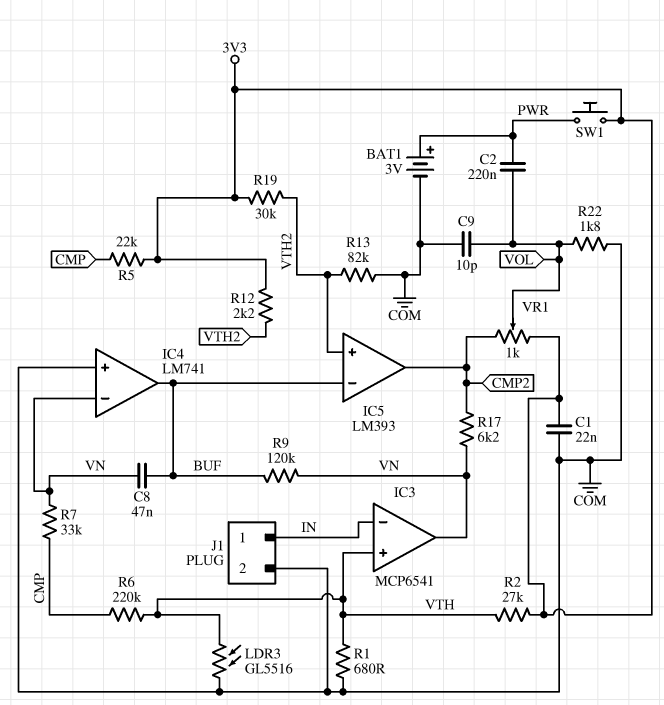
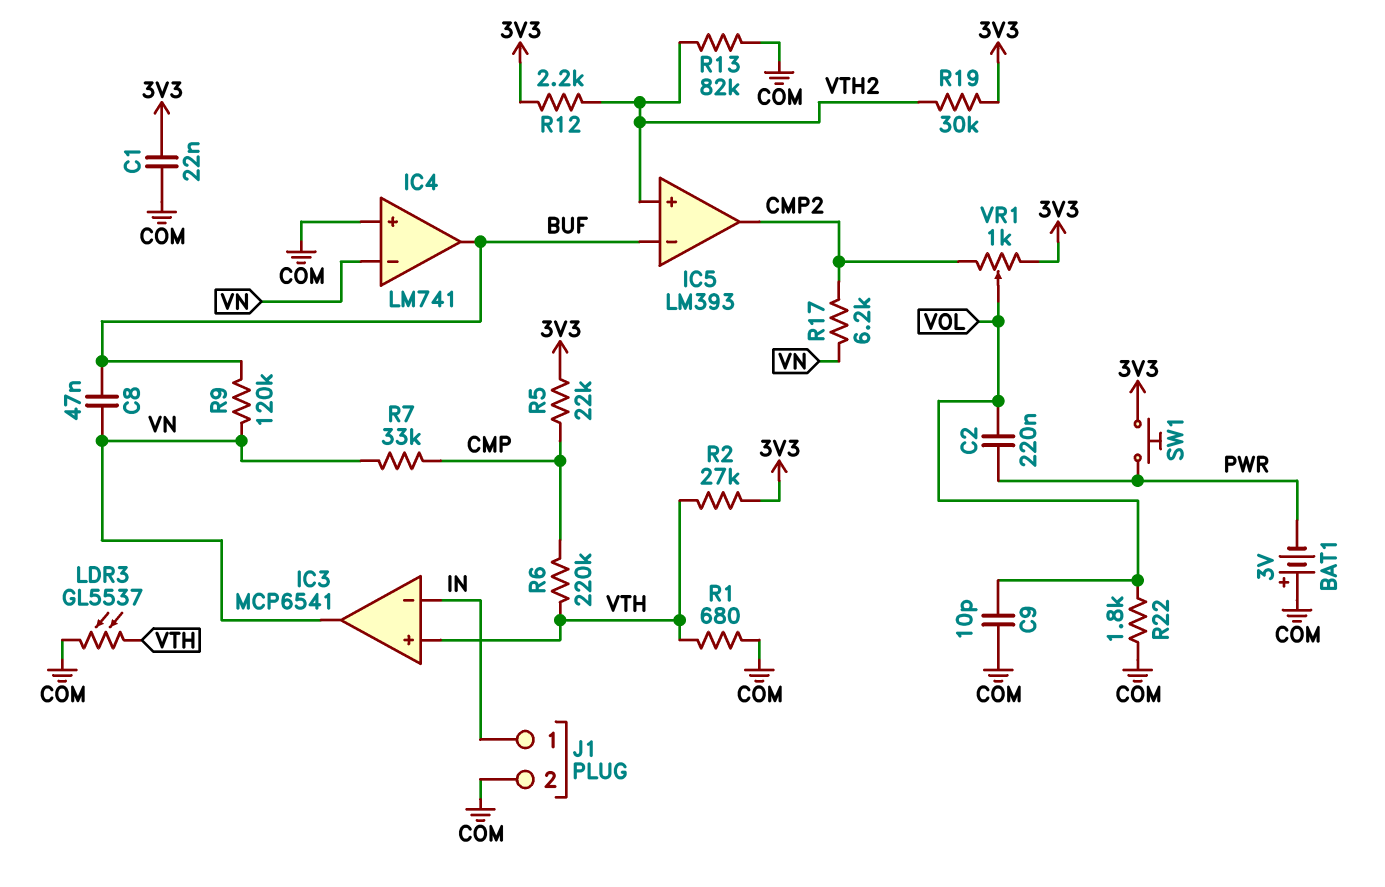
BAT1: 3V (plus PWR, minus COM) -> 3V (plus COM, minus PWR)
LDR3: GL5516 (COM, VTH) -> GL5537 (COM, VTH)

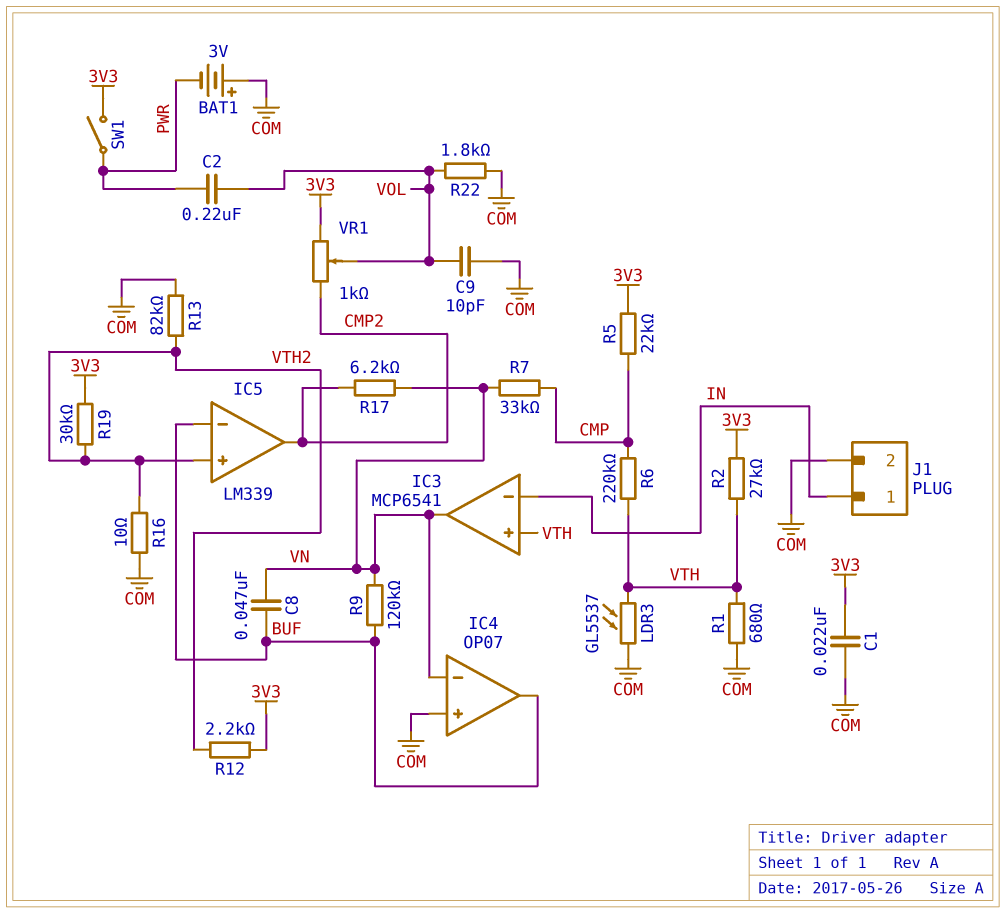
IC4: LM741 -> OP07
IC5: LM393 -> LM339
R16: none -> 10 (COM, VTH2)
SW1: button (3V3, PWR) -> switch (3V3, PWR)

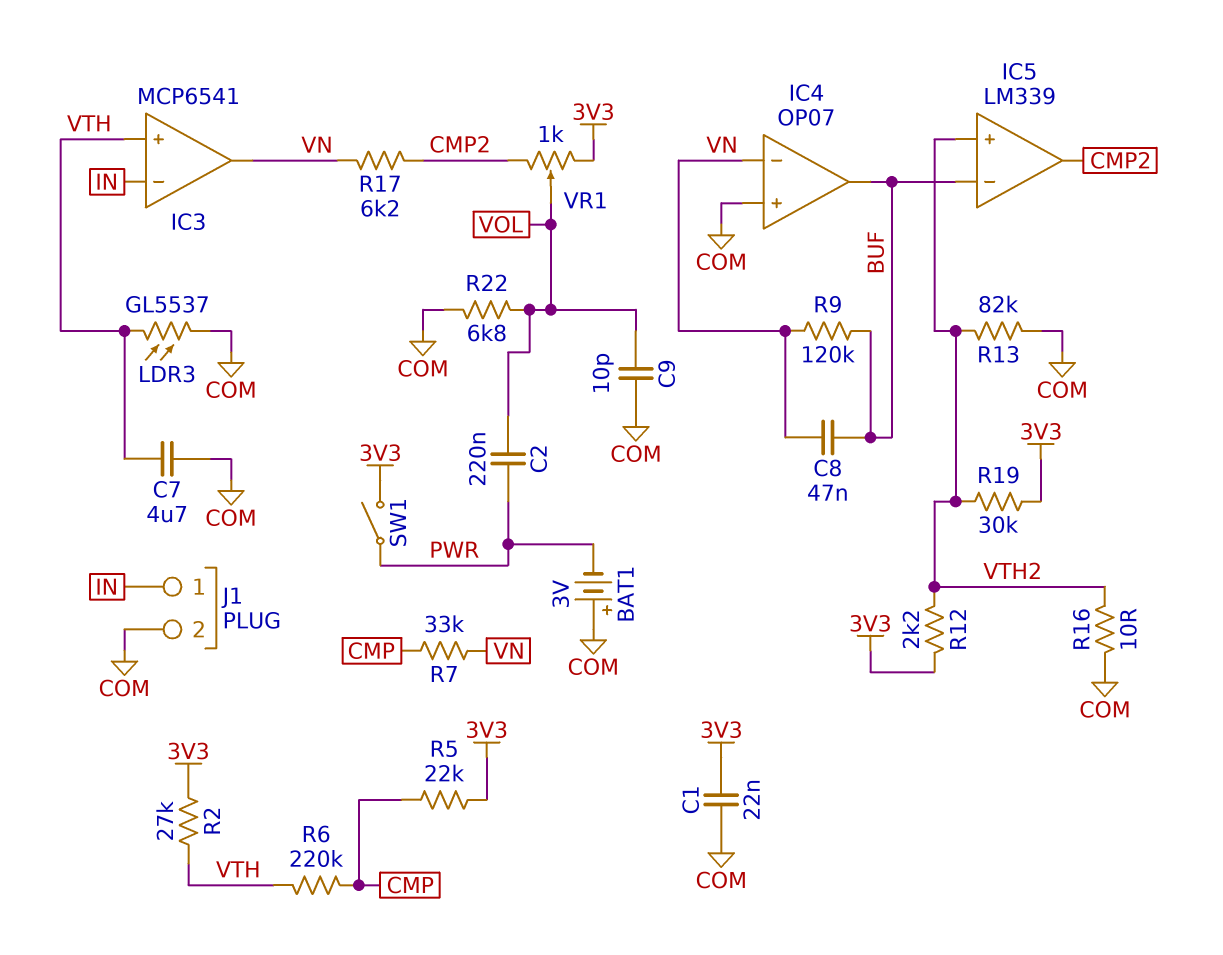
C7: none -> 4.7uF (COM, VTH)
R1: 680 (COM, VTH) -> none
R22: 1.8k (COM, VOL) -> 6.8k (COM, VOL)

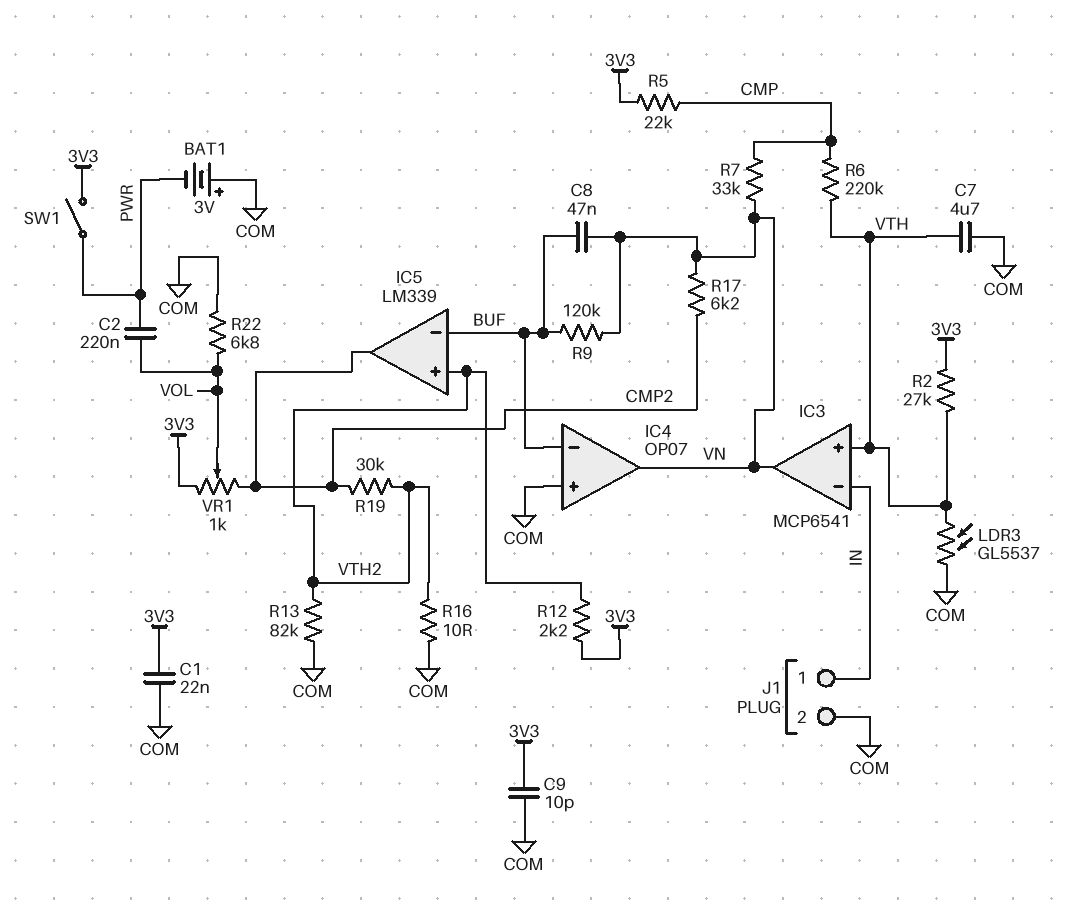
C9: 10pF (COM, VOL) -> 10pF (3V3, COM)
IC4 pin in-: VN -> BUF
IC4 pin out: BUF -> VN
R19: 30k (3V3, VTH2) -> 30k (CMP2, VTH2)

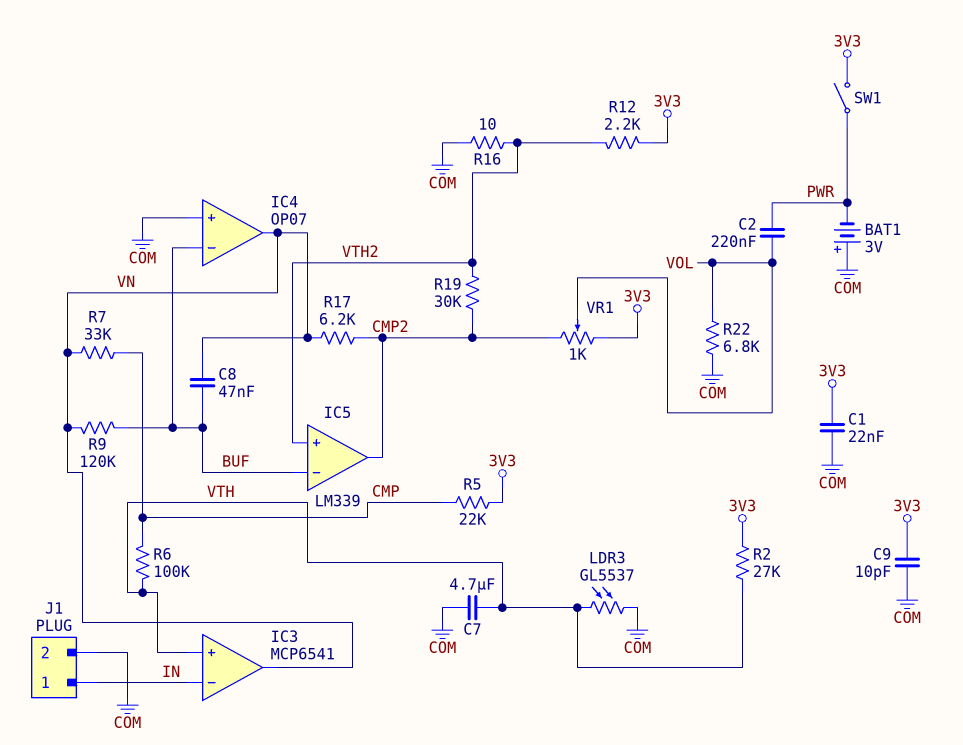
R6: 220k (CMP, VTH) -> 100k (CMP, VTH)
R13: 82k (COM, VTH2) -> none

